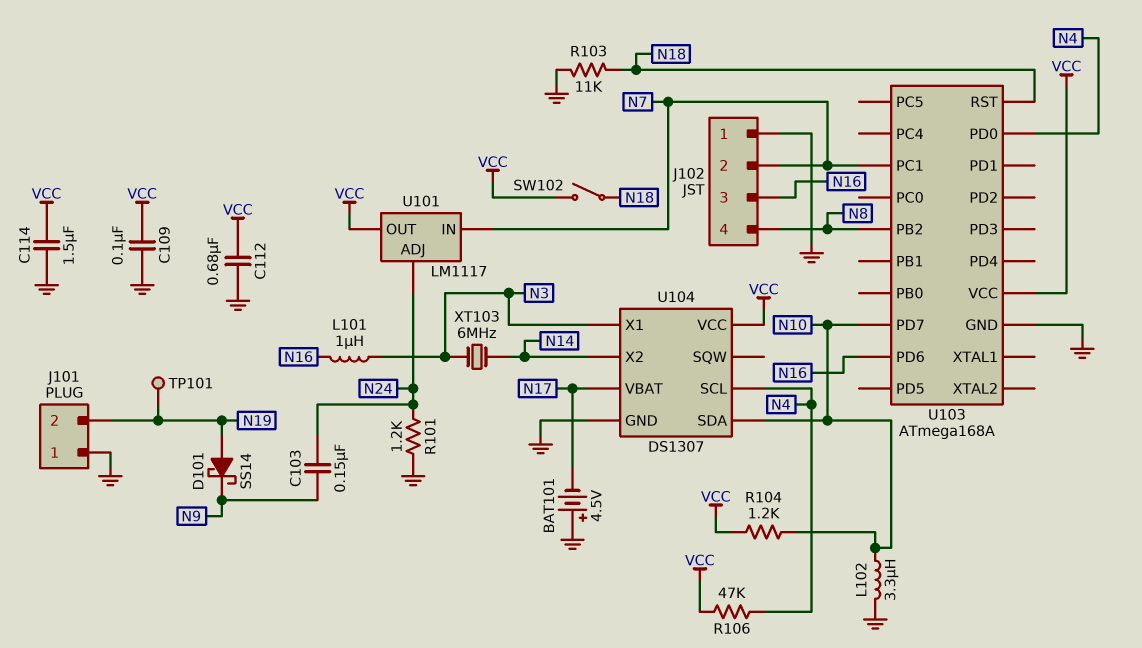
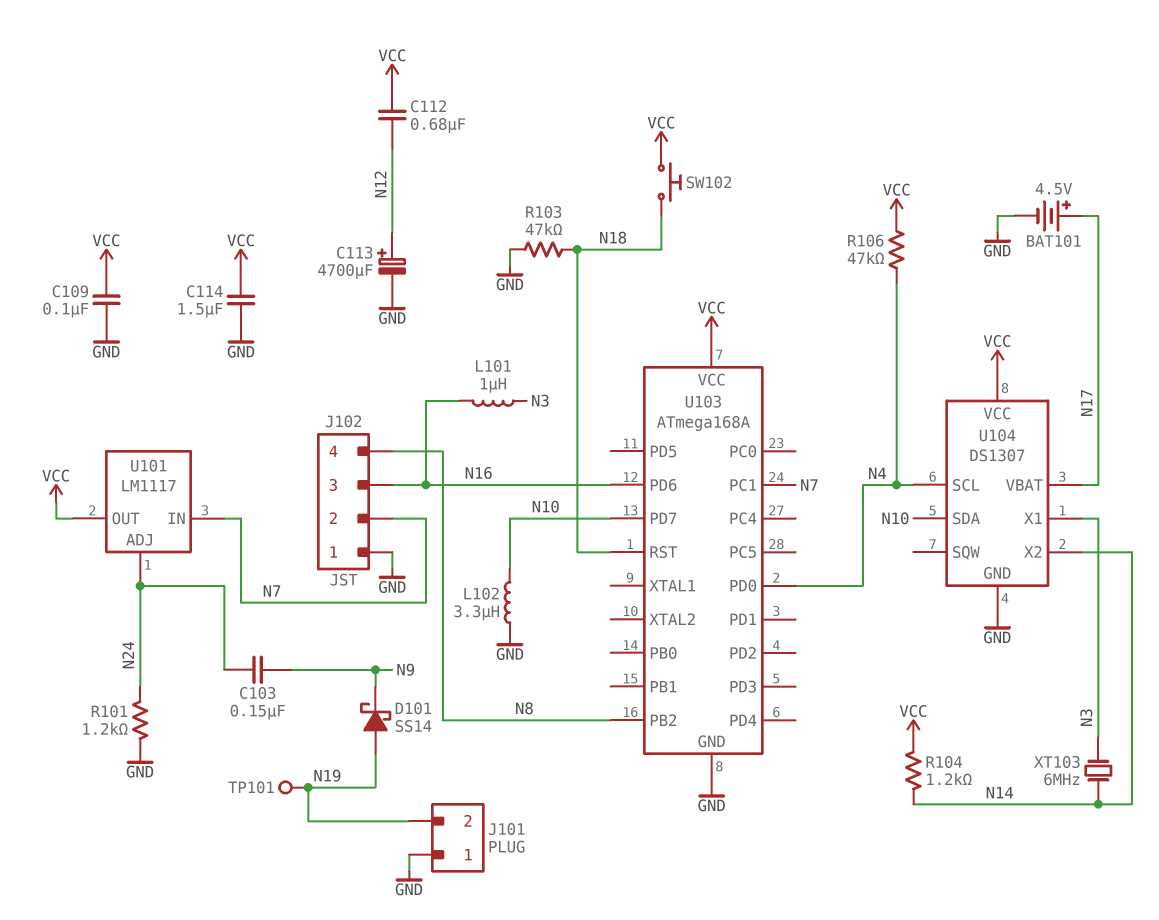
BAT101: 4.5V (plus GND, minus N17) -> 4.5V (plus N17, minus GND)
C112: 680nF (GND, VCC) -> 680nF (N12, VCC)
C113: none -> 4700uF (plus N12, minus GND)
R103: 11k (GND, N18) -> 47k (GND, N18)
R104: 1.2k (N10, VCC) -> 1.2k (N14, VCC)
SW102: switch (N18, VCC) -> button (N18, VCC)

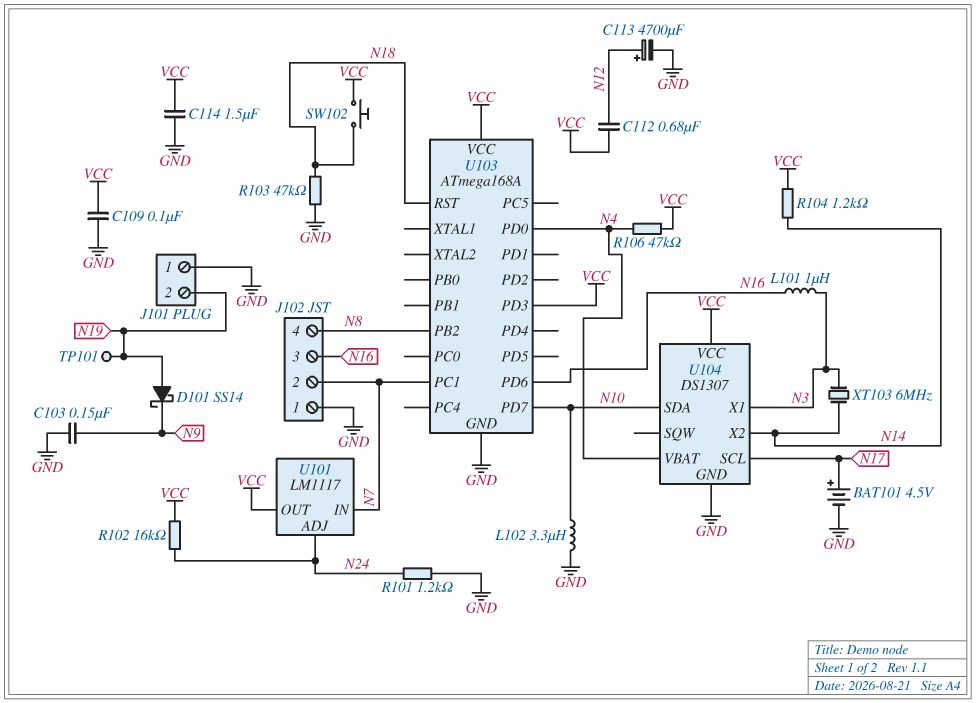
C103: 150nF (N9, N24) -> 150nF (GND, N9)
R102: none -> 16k (N24, VCC)
U103 pin PD3: none -> VCC
U104 pin SCL: N4 -> N17
U104 pin VBAT: N17 -> N4

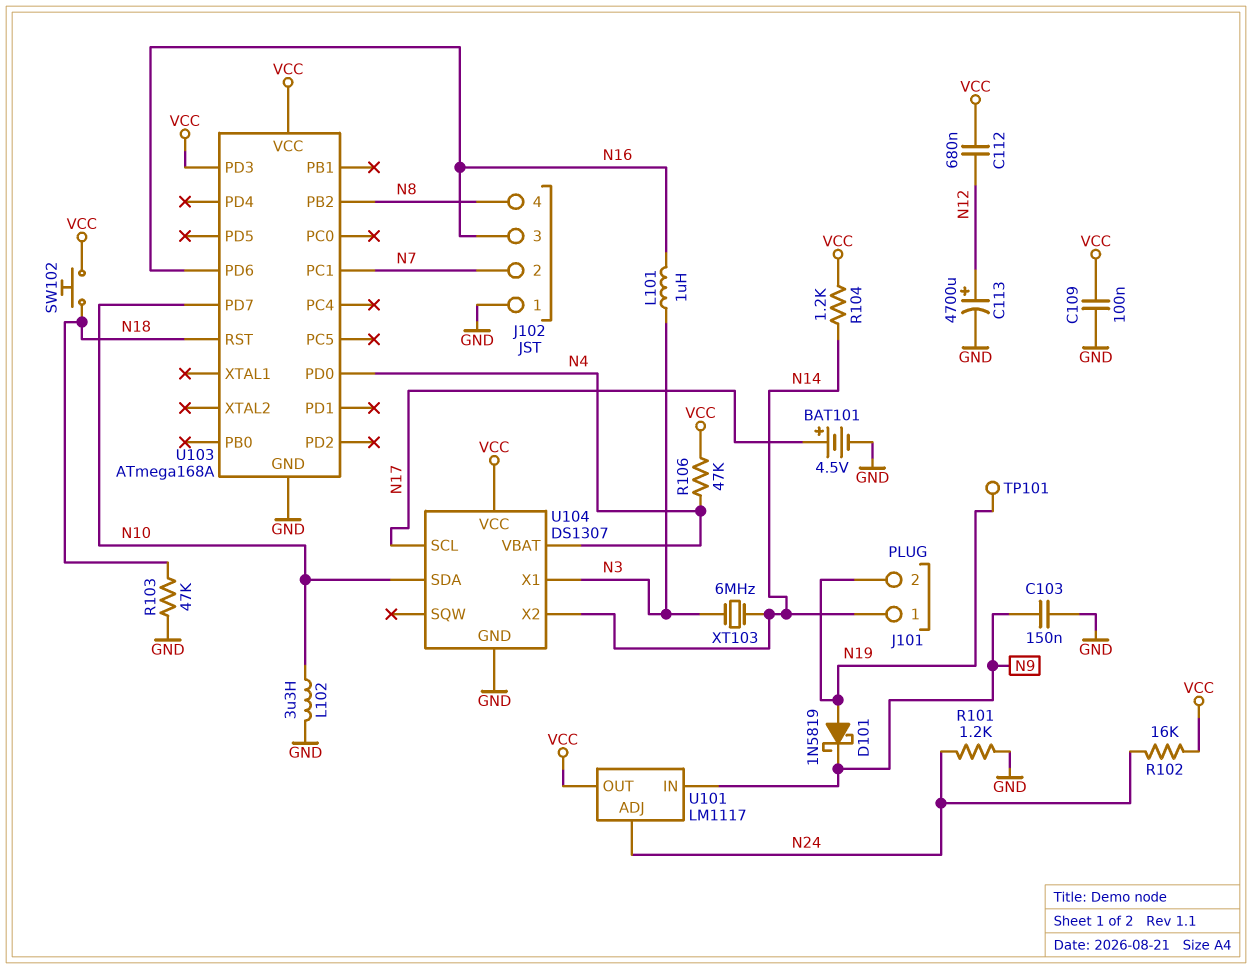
C114: 1.5uF (GND, VCC) -> none
D101: schottky SS14 (A N19, K N9) -> schottky 1N5819 (A N19, K N9)
J101 pin 1: GND -> N14
U101 pin IN: N7 -> N9

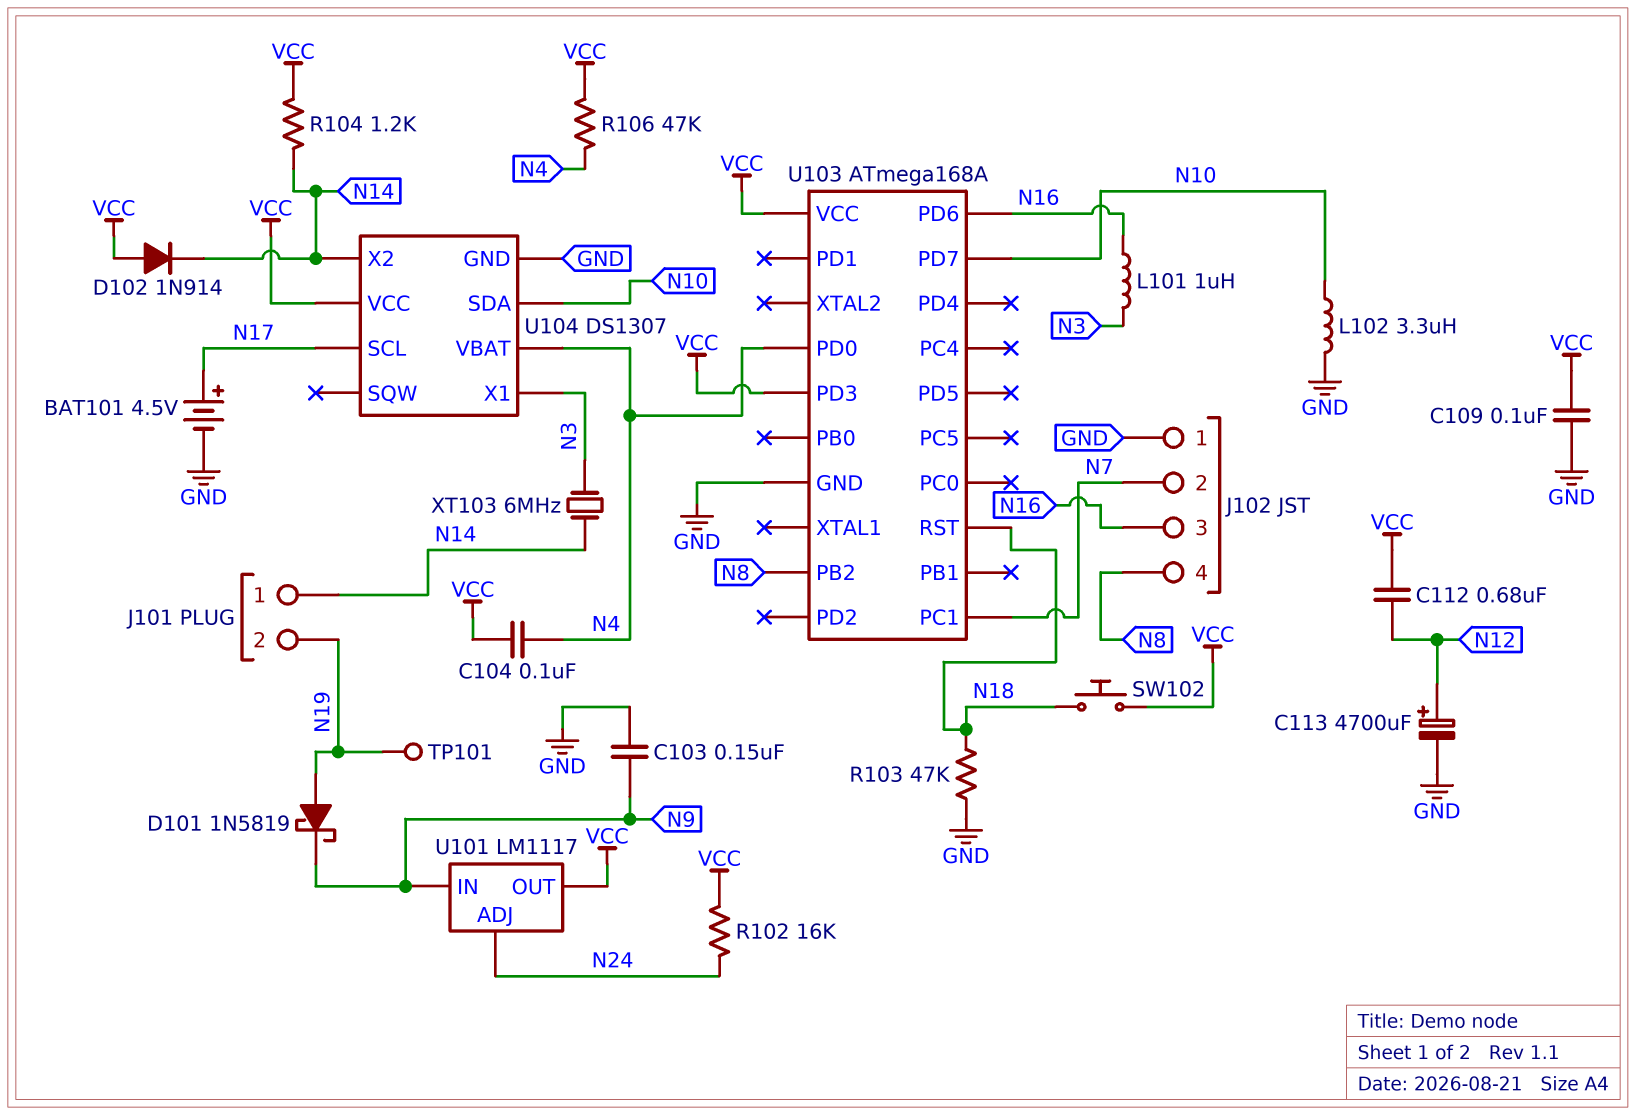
C104: none -> 100nF (N4, VCC)
D102: none -> diode 1N914 (A VCC, K N14)
R101: 1.2k (GND, N24) -> none

